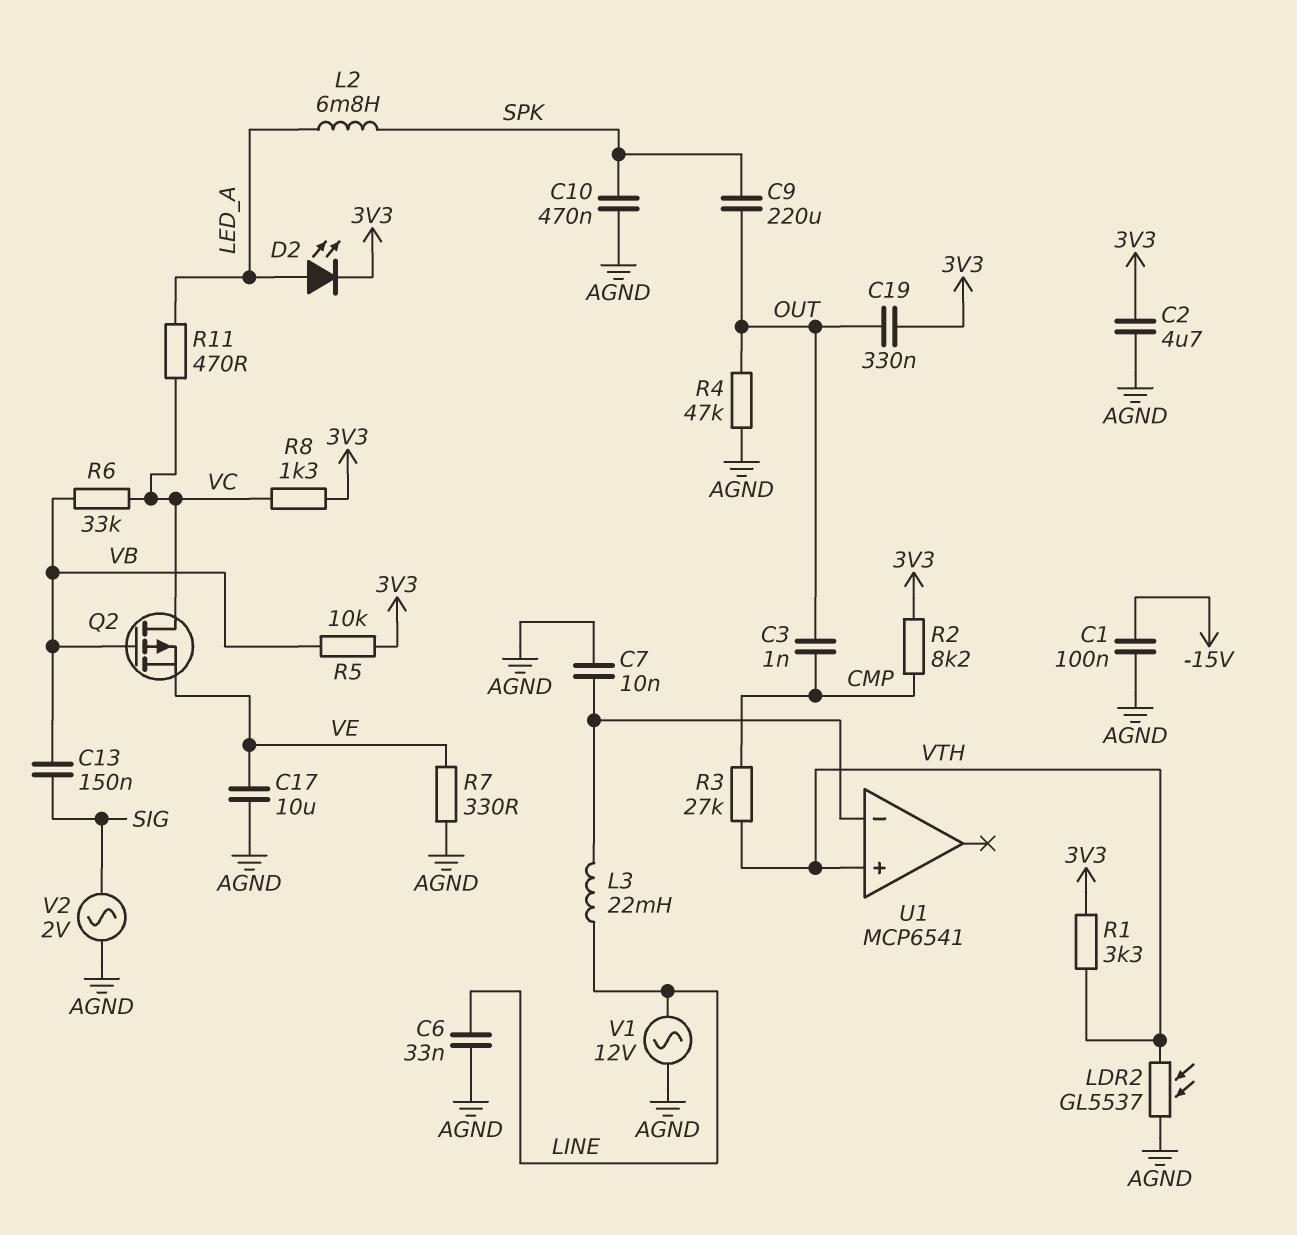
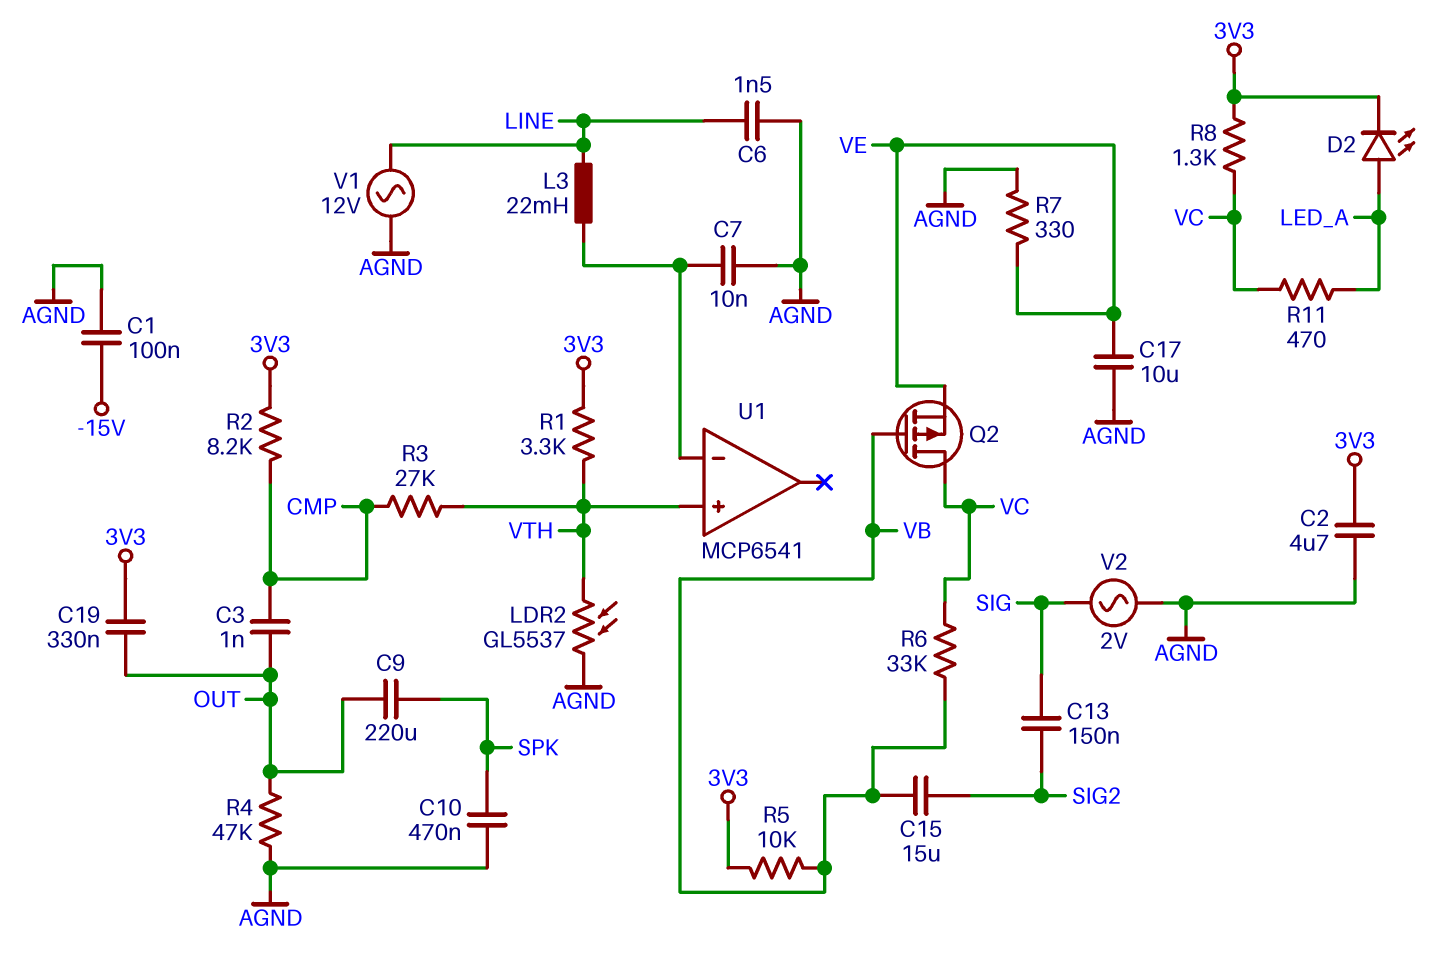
C6: 33nF (AGND, LINE) -> 1.5nF (AGND, LINE)
C13: 150nF (SIG, VB) -> 150nF (SIG, SIG2)
C15: none -> 15uF (SIG2, VB)
L2: 6.8mH (LED_A, SPK) -> none

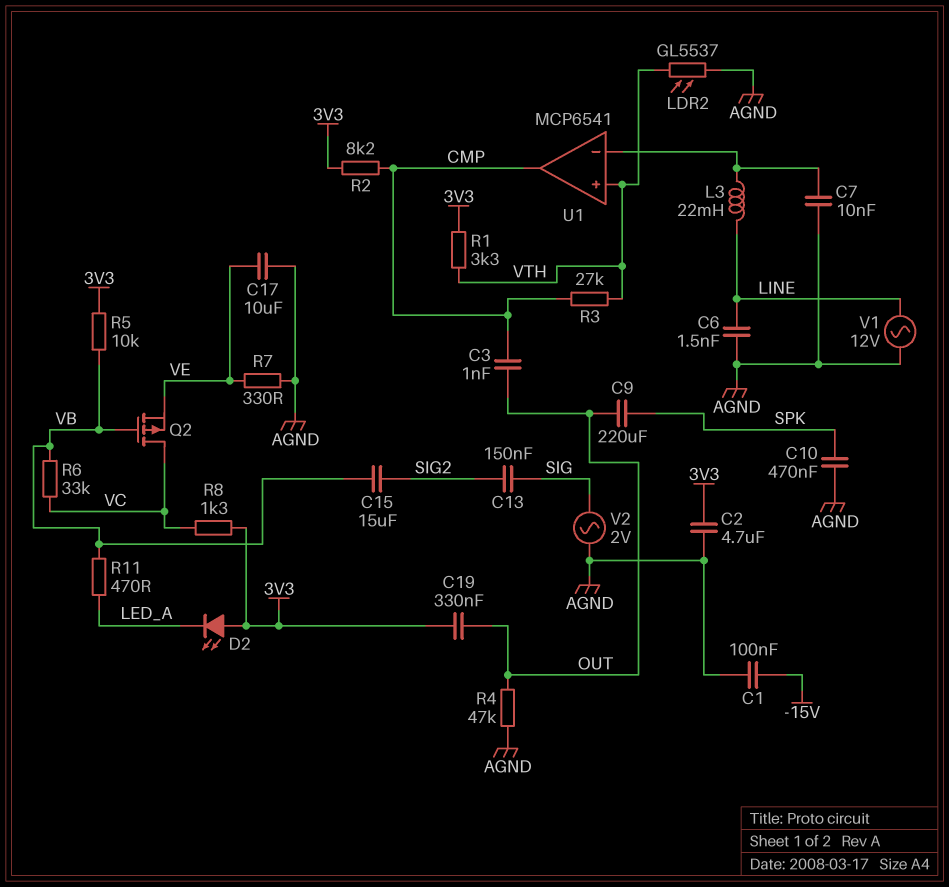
D2: LED (A LED_A, K 3V3) -> LED (A 3V3, K LED_A)
R11: 470 (LED_A, VC) -> 470 (LED_A, VB)
U1 pin out: none -> CMP

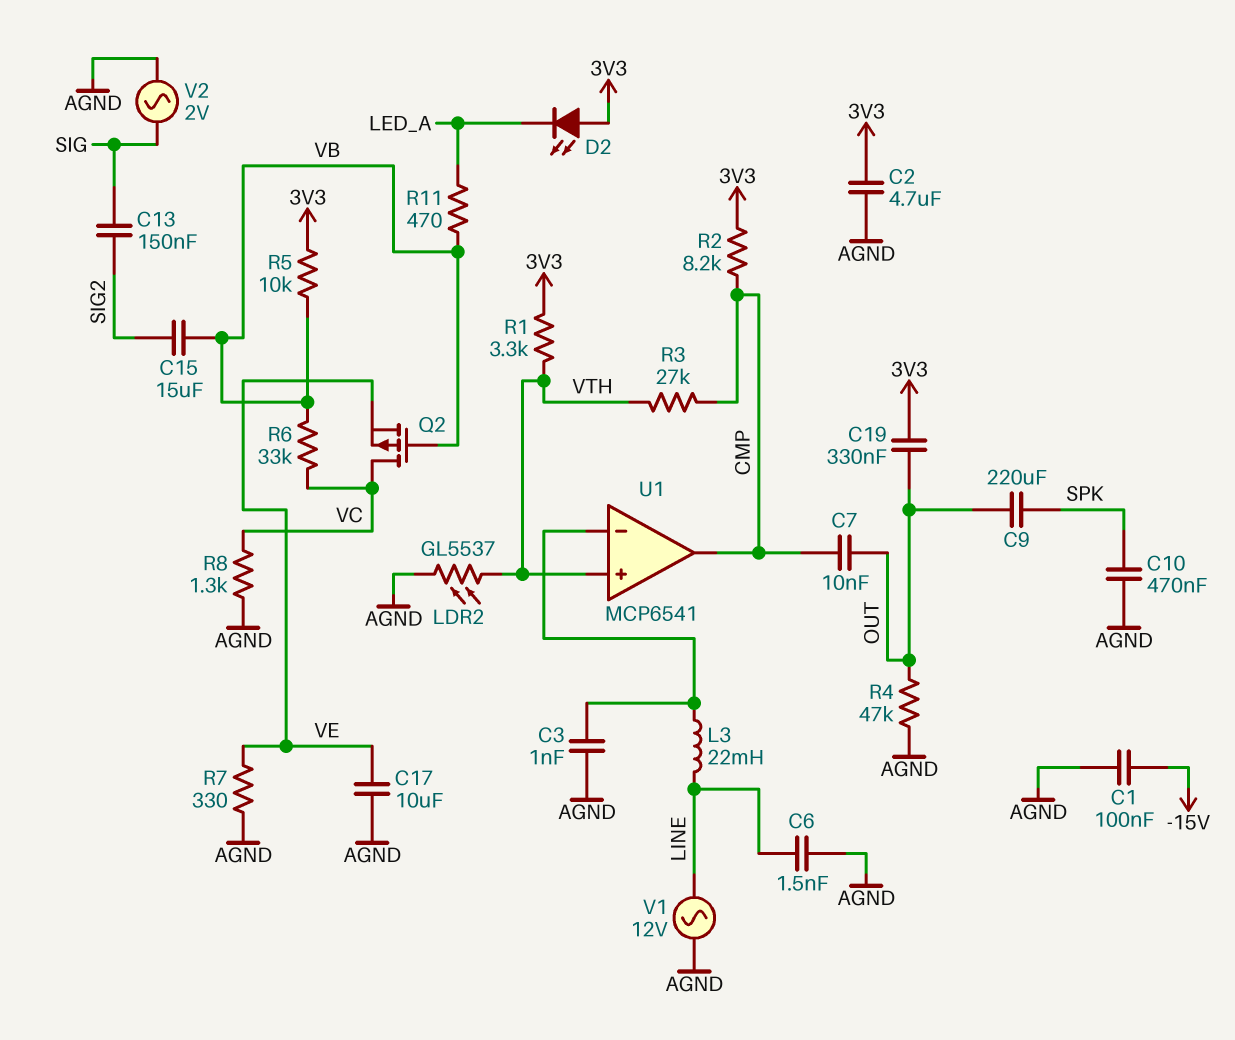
C3: 1nF (CMP, OUT) -> 1nF (AGND, U1/in-)
C7: 10nF (AGND, U1/in-) -> 10nF (CMP, OUT)
R8: 1.3k (3V3, VC) -> 1.3k (AGND, VC)

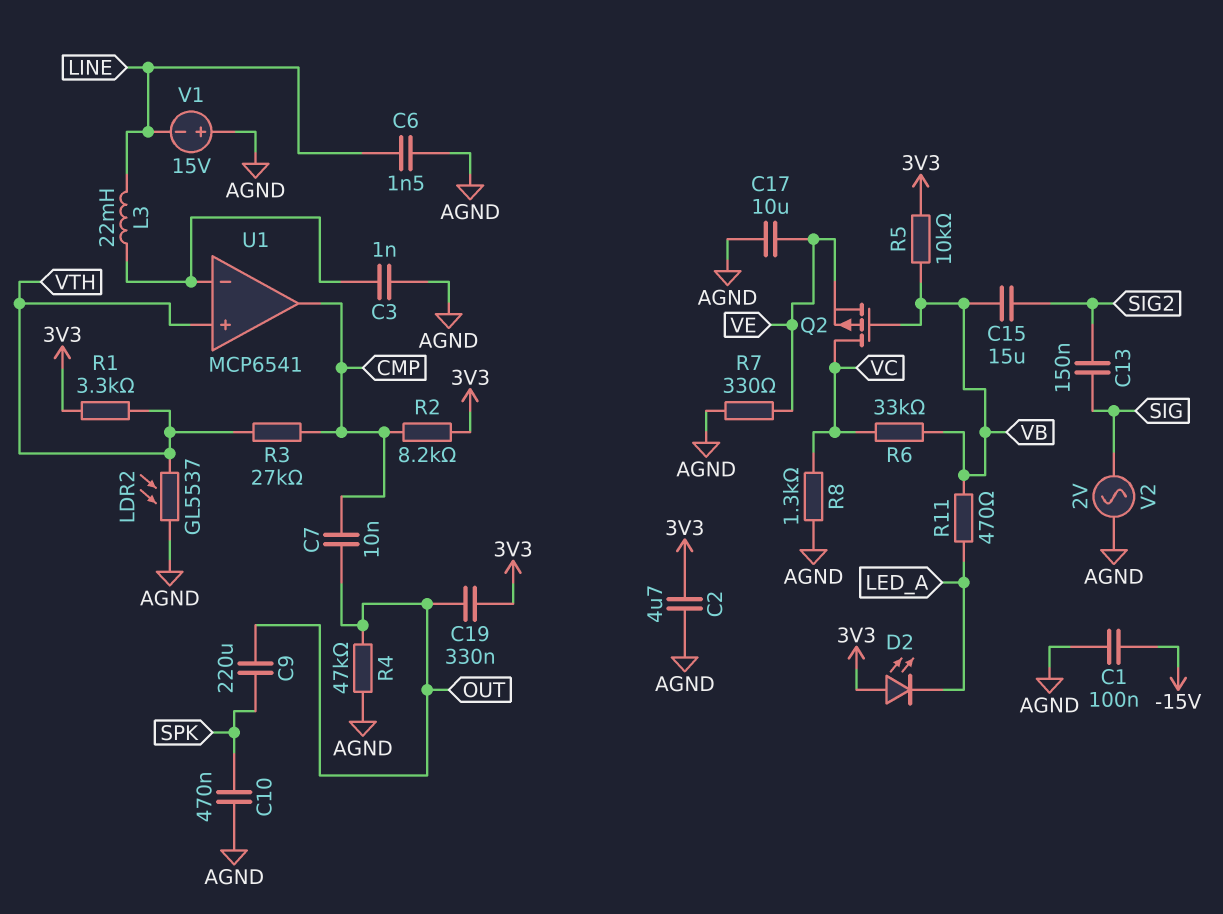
V1: AC 12V (AGND, LINE) -> 15V (plus AGND, minus LINE)

